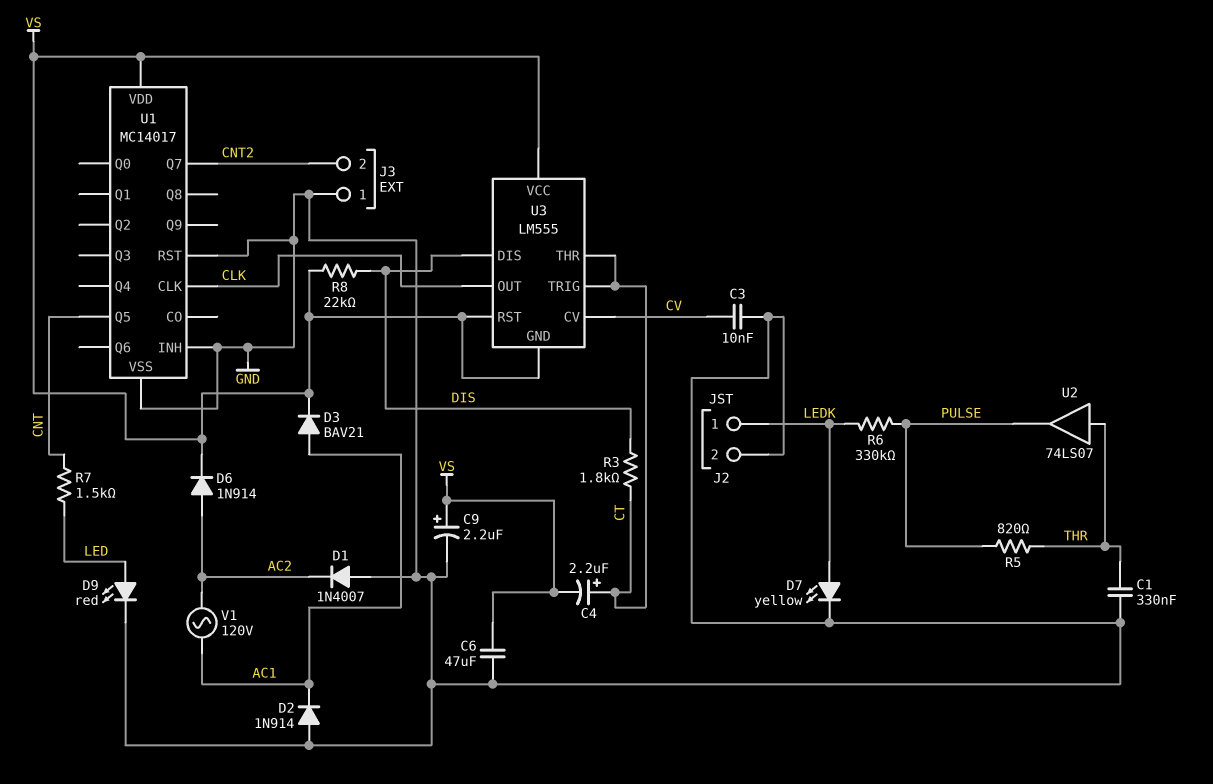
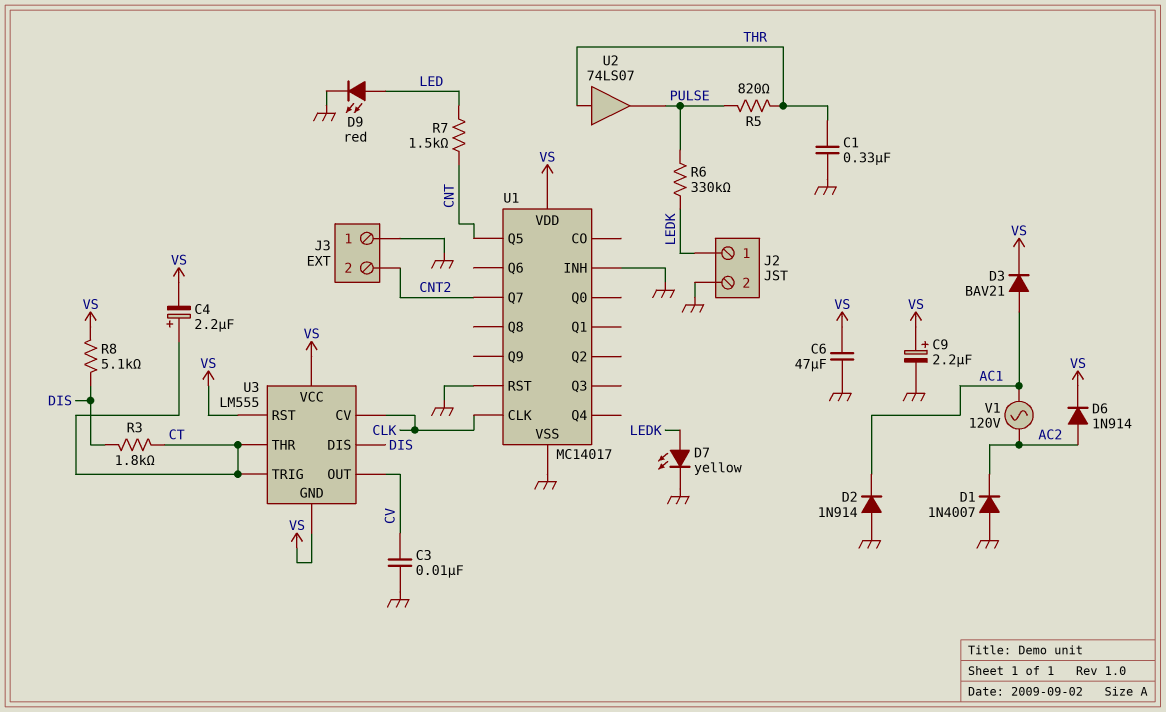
R8: 22k (DIS, VS) -> 5.1k (DIS, VS)
U3 pin CV: CV -> CLK
U3 pin OUT: CLK -> CV

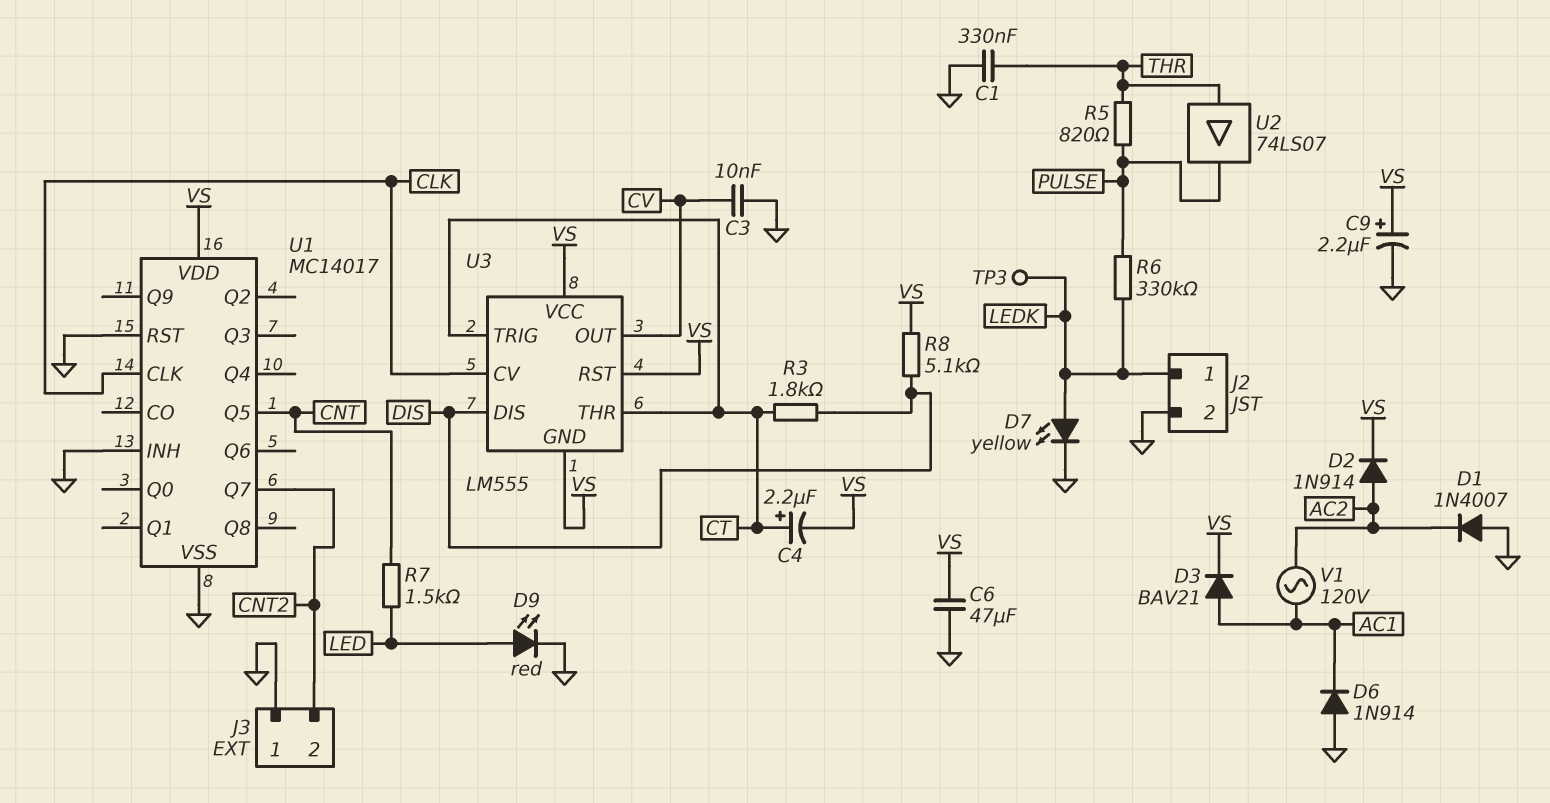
D2: diode 1N914 (A GND, K AC1) -> diode 1N914 (A AC2, K VS)
D6: diode 1N914 (A AC2, K VS) -> diode 1N914 (A GND, K AC1)
TP3: none -> test point (LEDK)

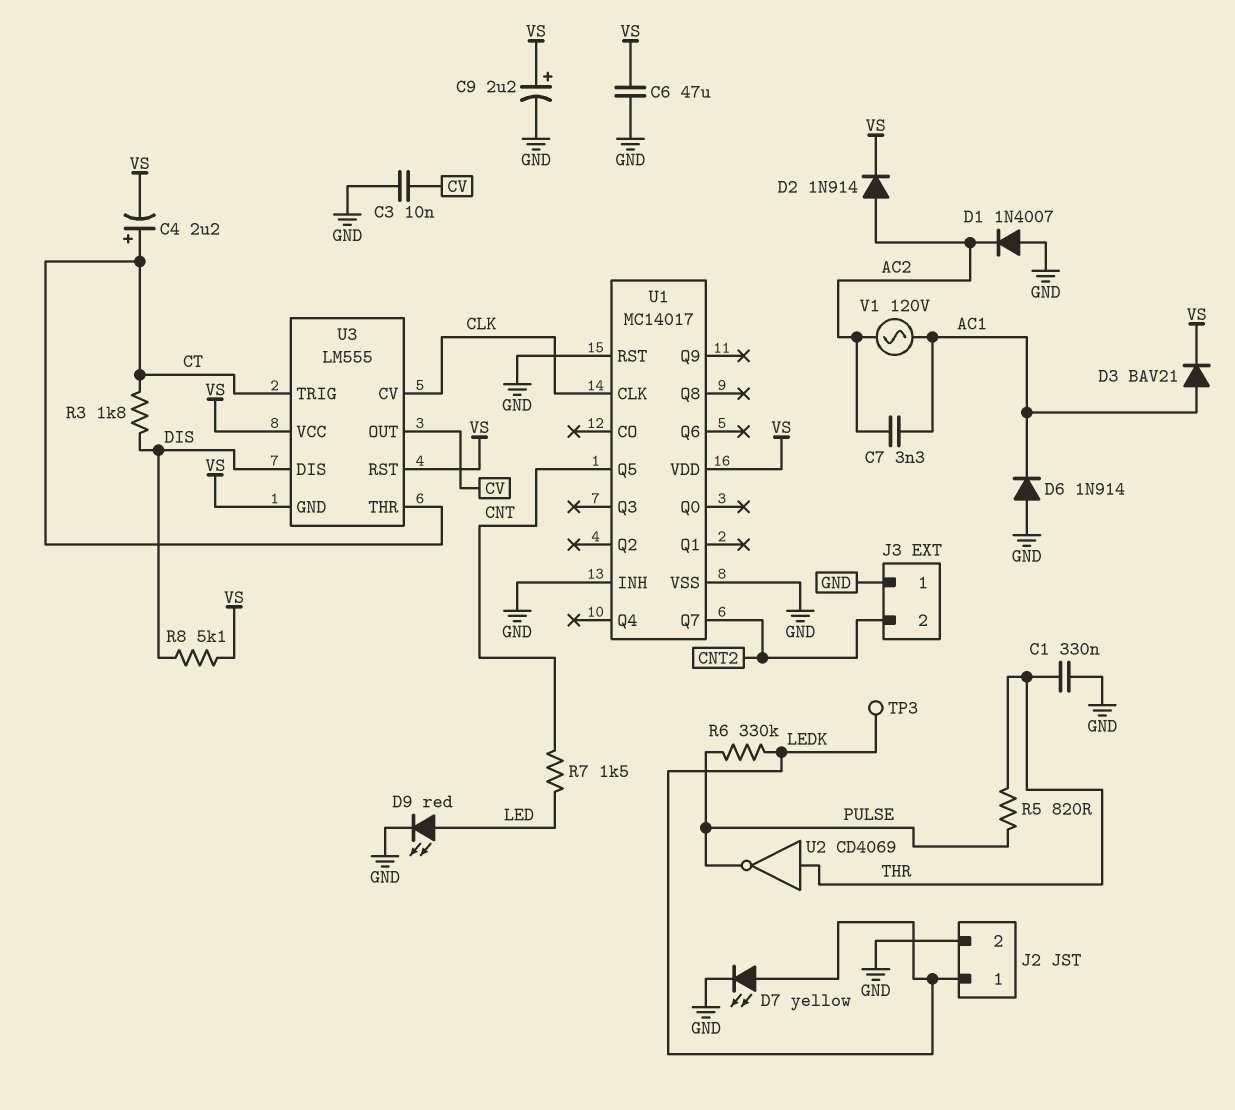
C7: none -> 3.3nF (AC1, AC2)
U2: buffer 74LS07 (in THR, out PULSE) -> NOT CD4069 (in THR, out PULSE)

